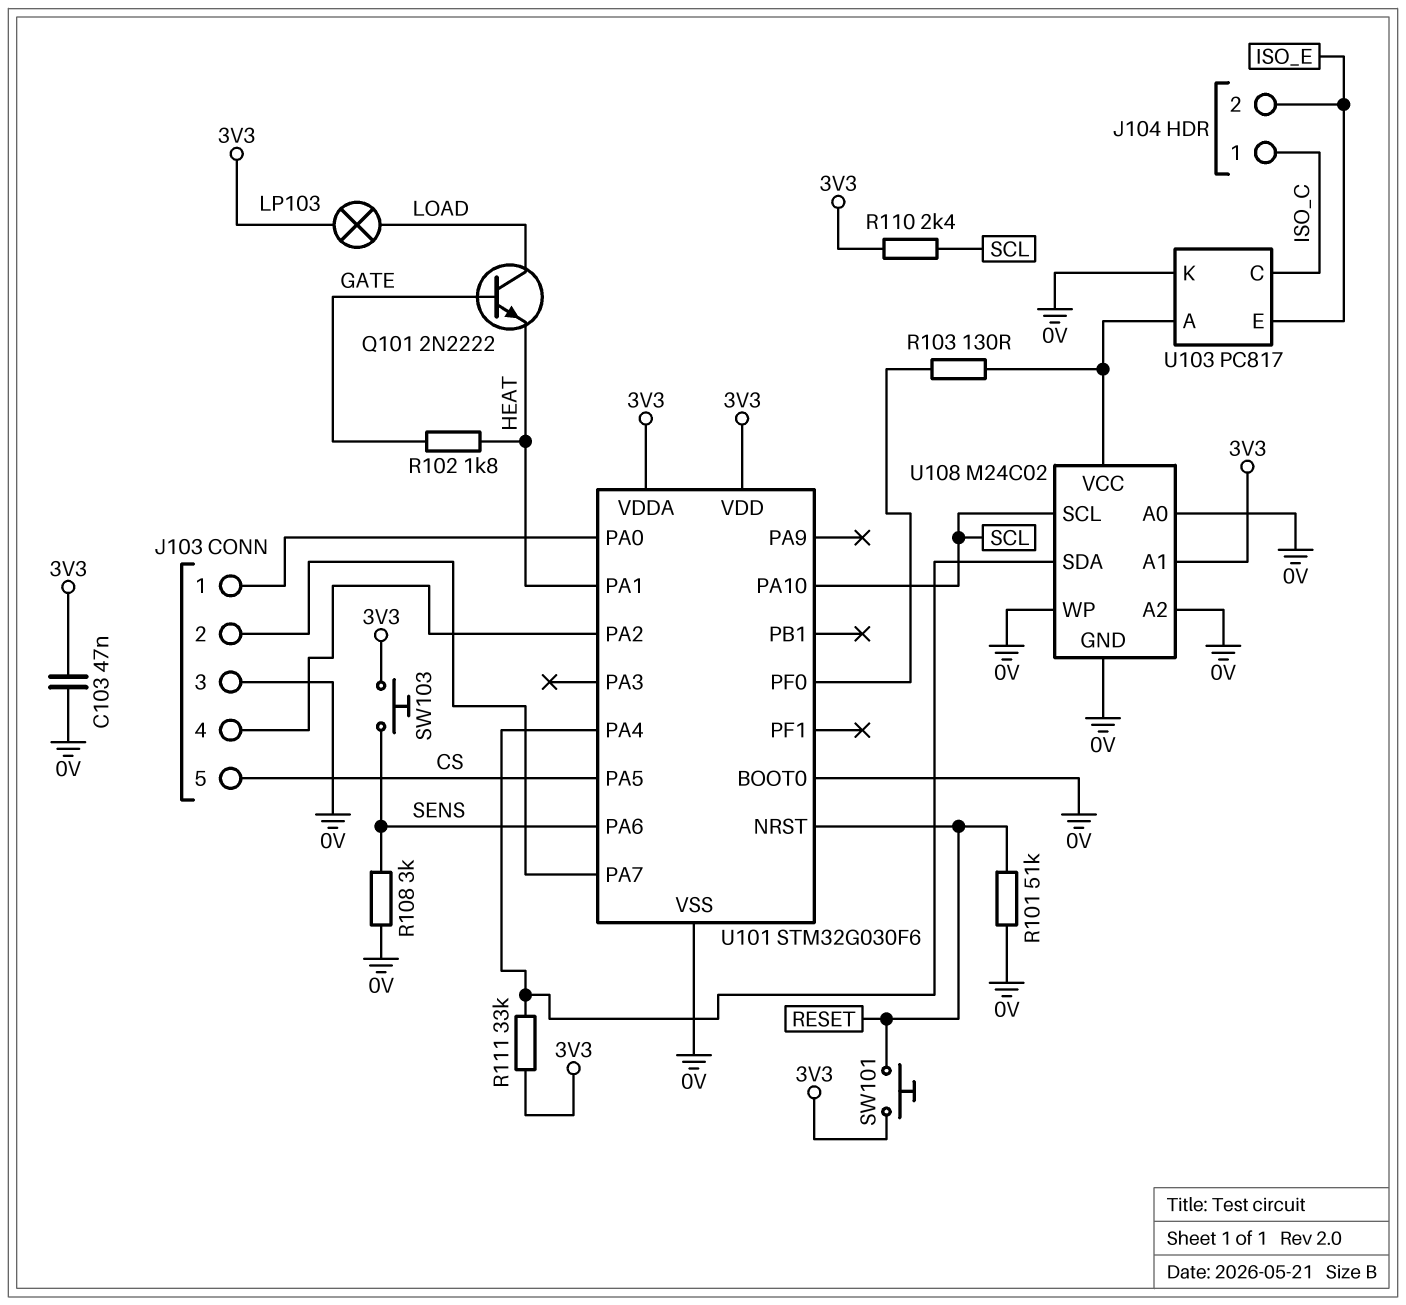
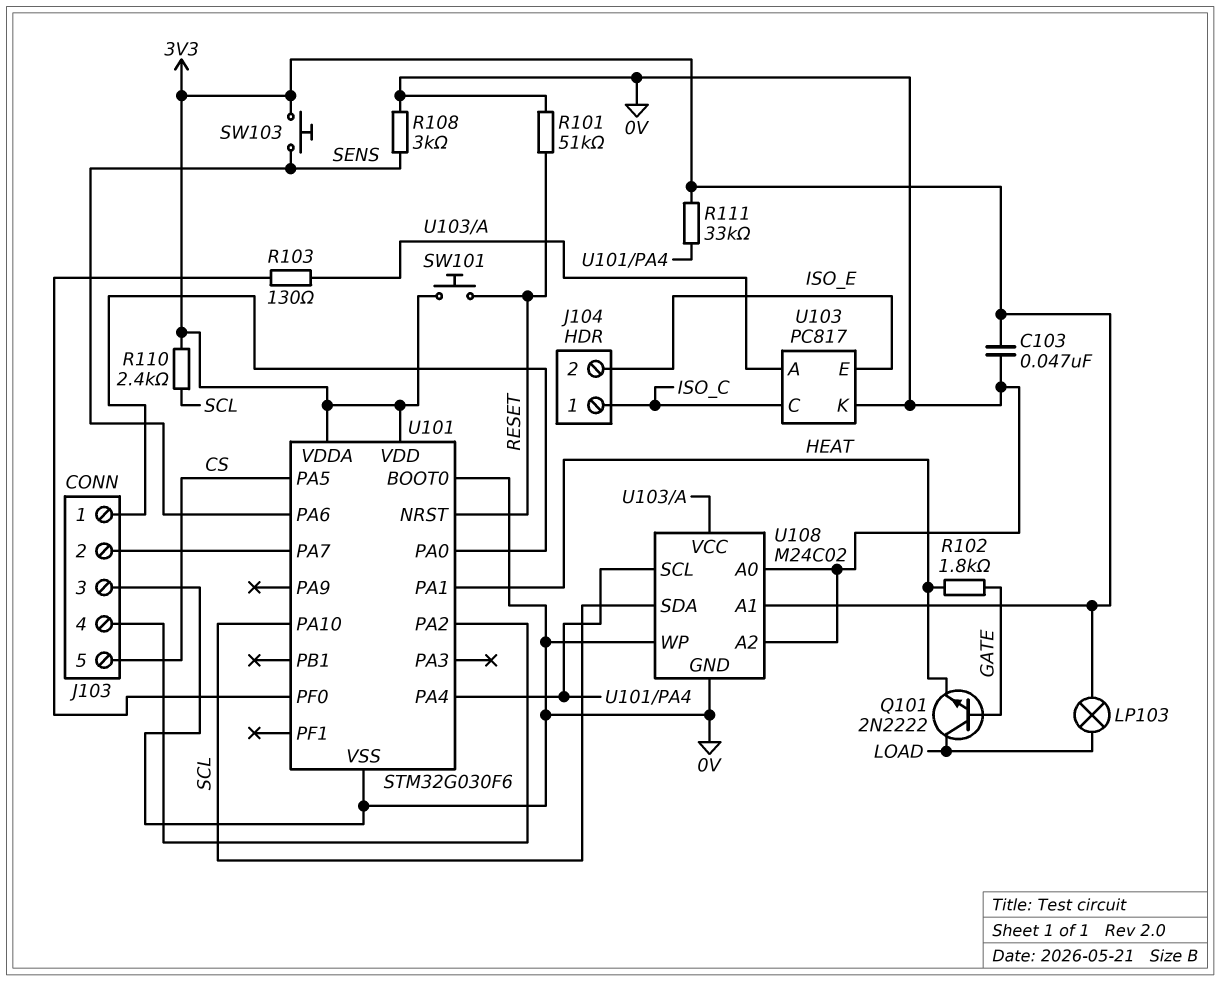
U108 pin SCL: SCL -> U101/PA4
U108 pin SDA: U101/PA4 -> SCL

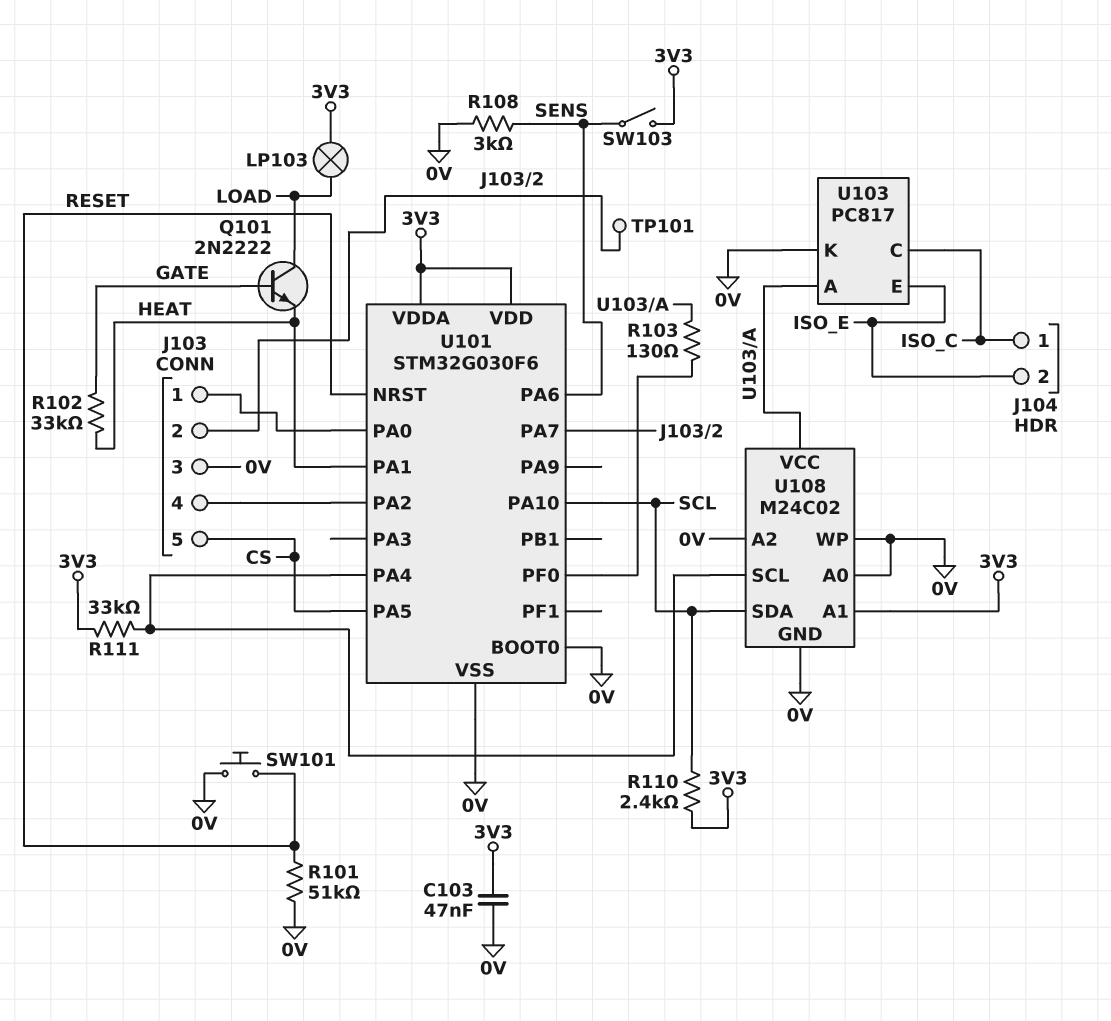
R102: 1.8k (GATE, HEAT) -> 33k (GATE, HEAT)
SW101: button (3V3, RESET) -> button (0V, RESET)
SW103: button (3V3, SENS) -> switch (3V3, SENS)
TP101: none -> test point (J103/2)

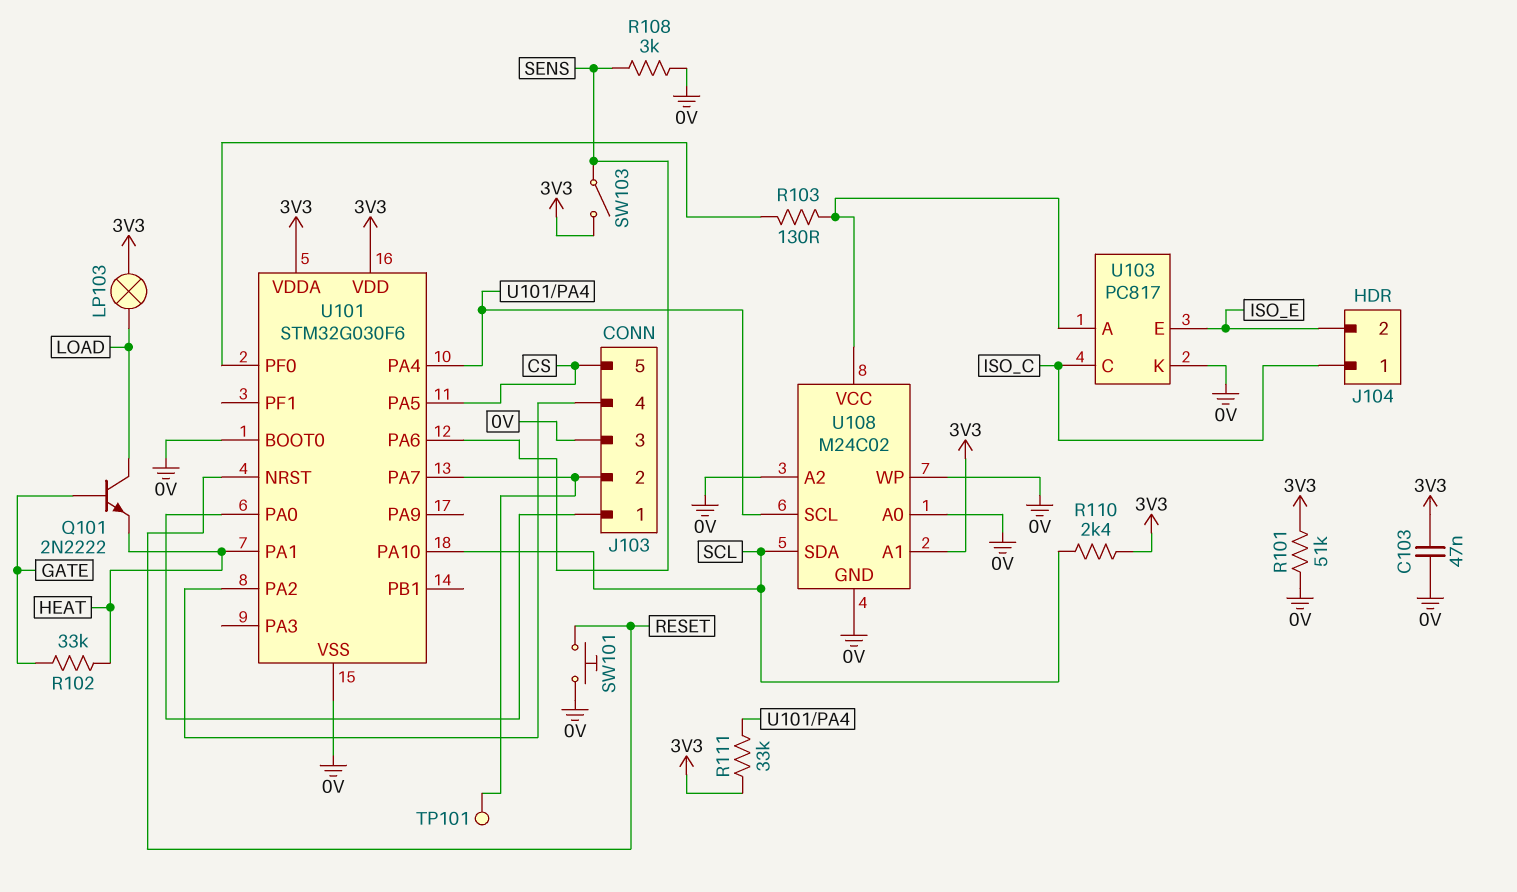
R101: 51k (0V, RESET) -> 51k (0V, 3V3)

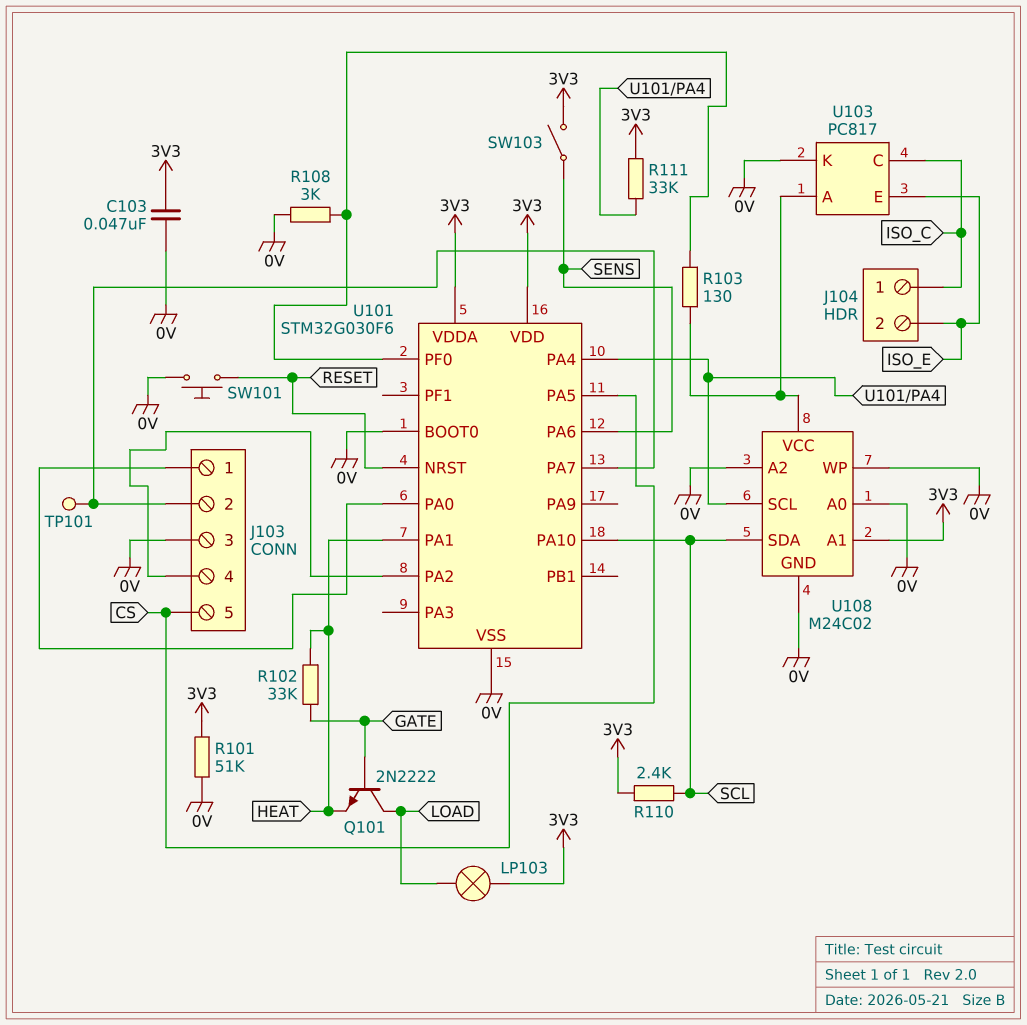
R108: 3k (0V, SENS) -> 3k (0V, U101/PF0)

